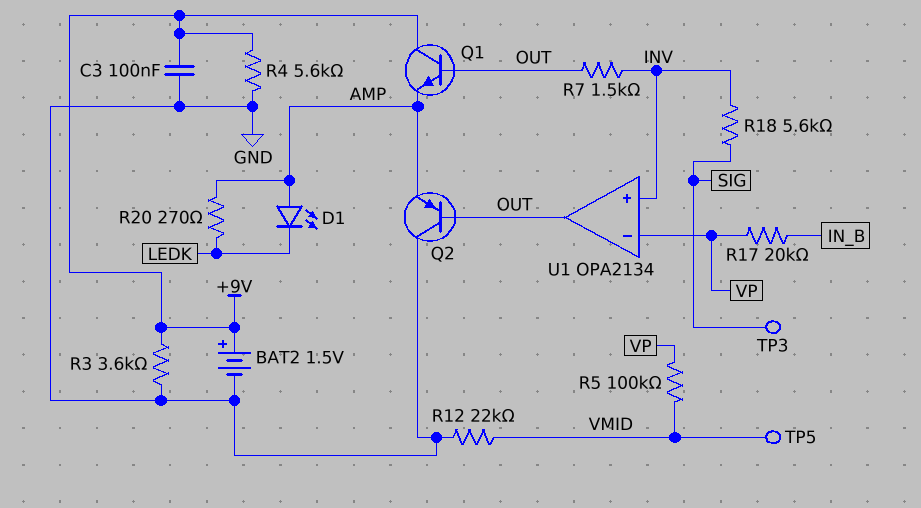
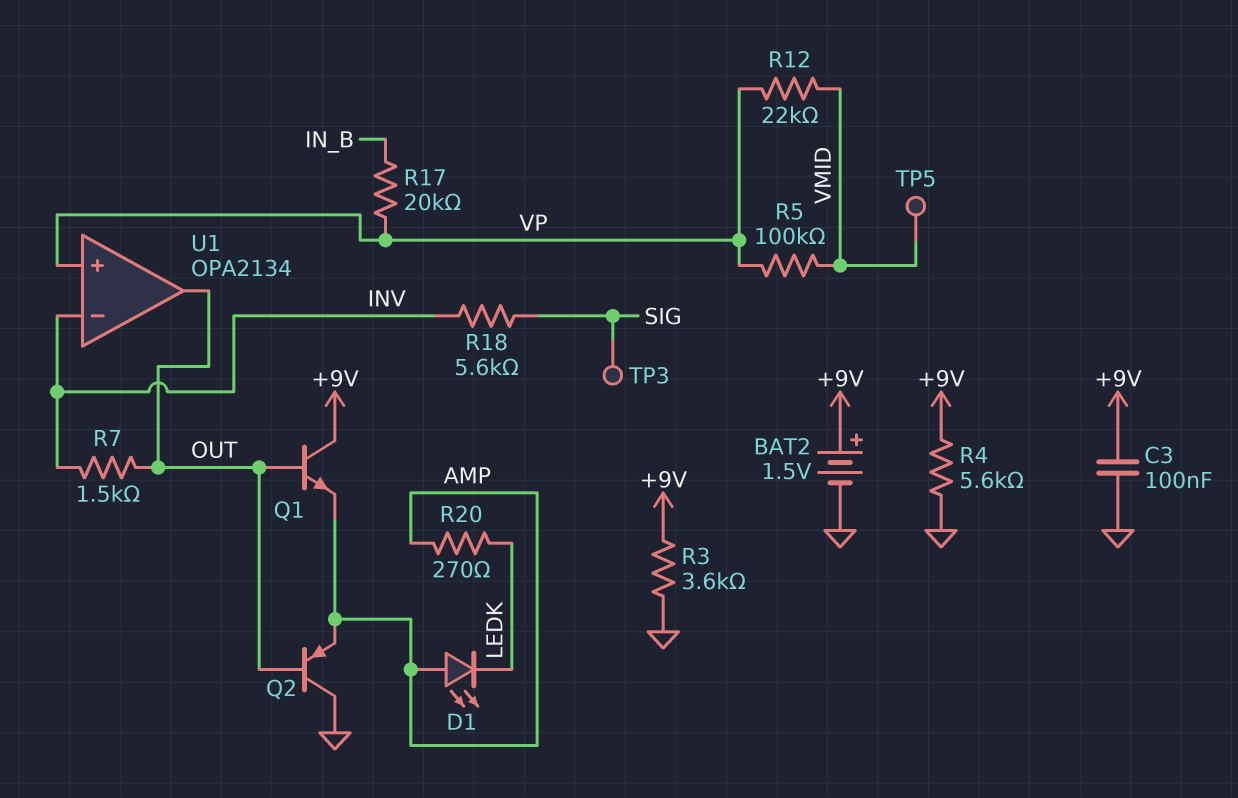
R12: 22k (GND, VMID) -> 22k (VMID, VP)
U1 pin in+: INV -> VP
U1 pin in-: VP -> INV

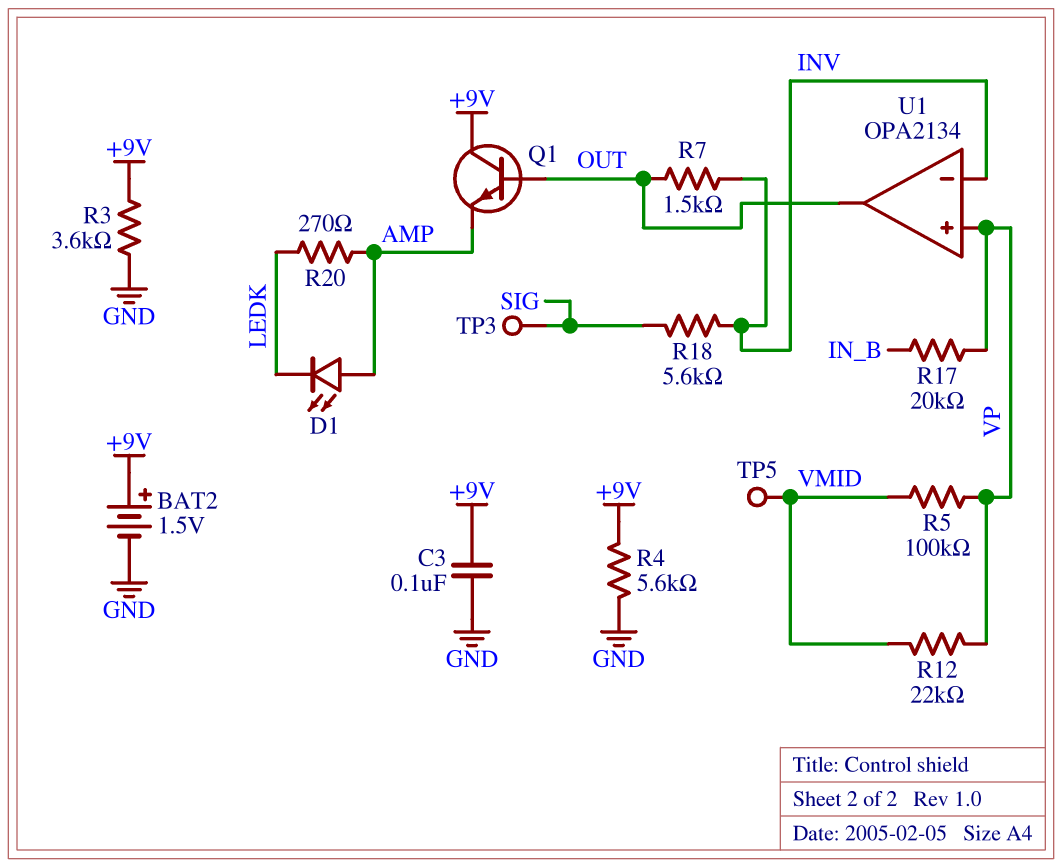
Q2: PNP (B OUT, C GND, E AMP) -> none

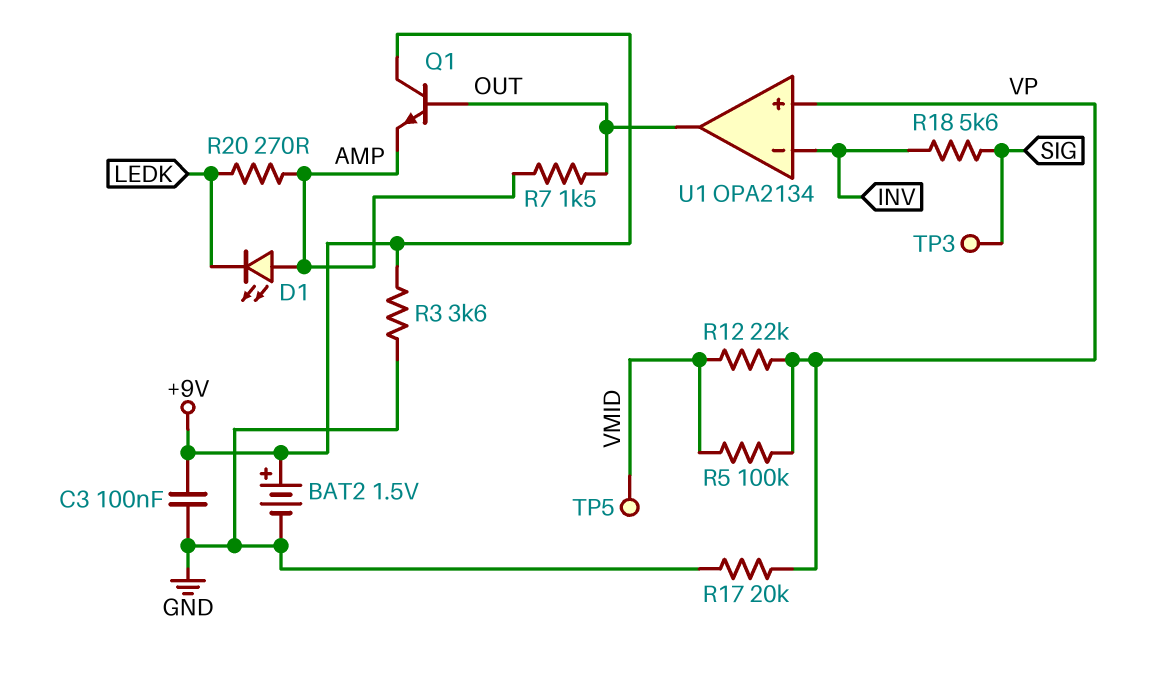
R4: 5.6k (+9V, GND) -> none
R7: 1.5k (INV, OUT) -> 1.5k (AMP, OUT)
R17: 20k (IN_B, VP) -> 20k (GND, VP)

